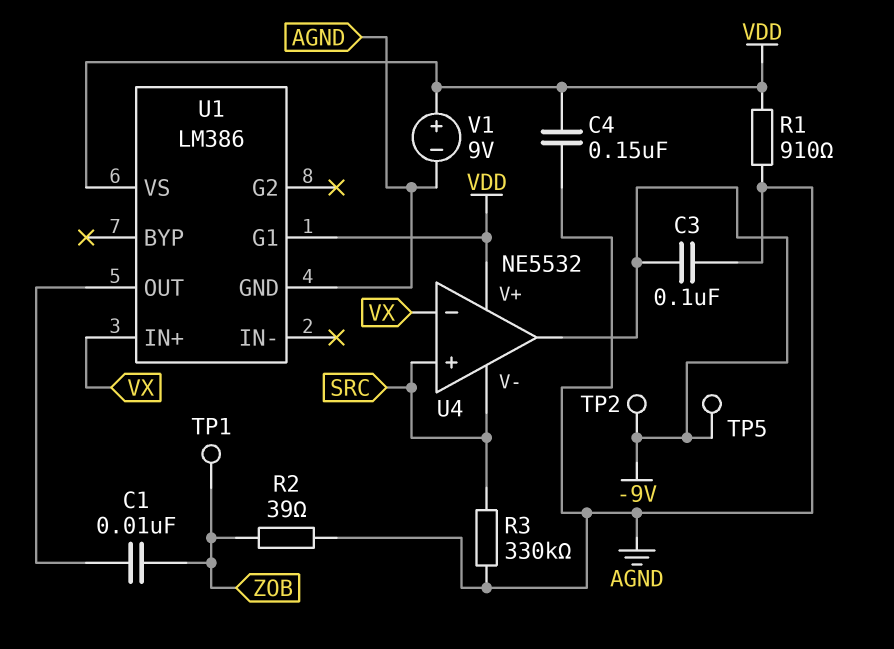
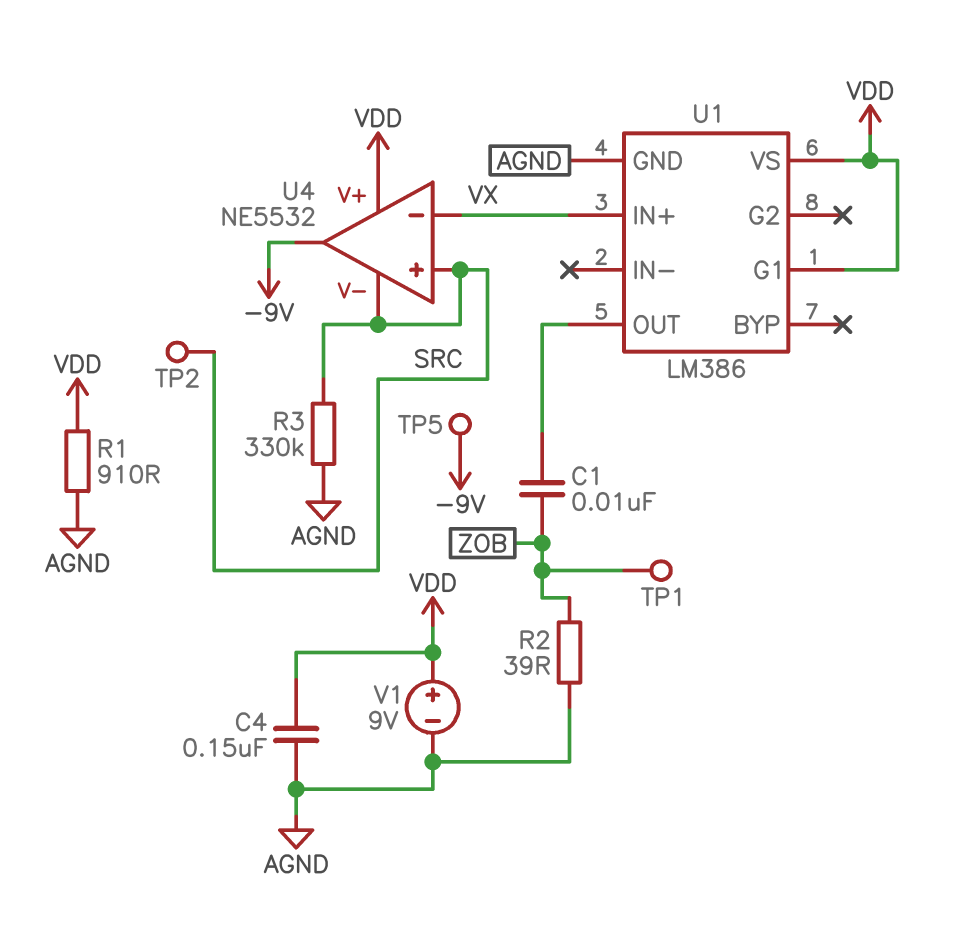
C3: 100nF (-9V, AGND) -> none
TP2: test point (-9V) -> test point (SRC)

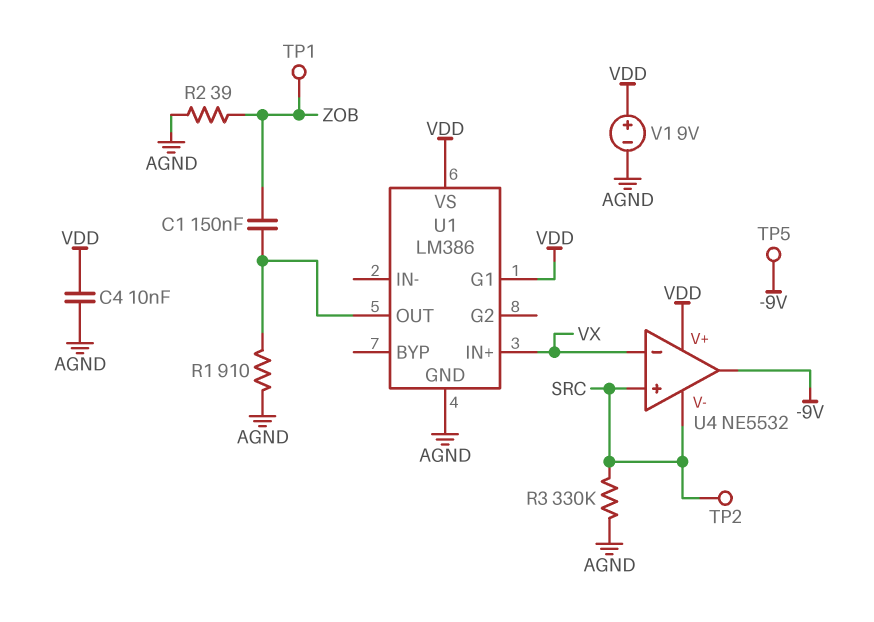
C1: 10nF (U1/OUT, ZOB) -> 150nF (U1/OUT, ZOB)
C4: 150nF (AGND, VDD) -> 10nF (AGND, VDD)
R1: 910 (AGND, VDD) -> 910 (AGND, U1/OUT)

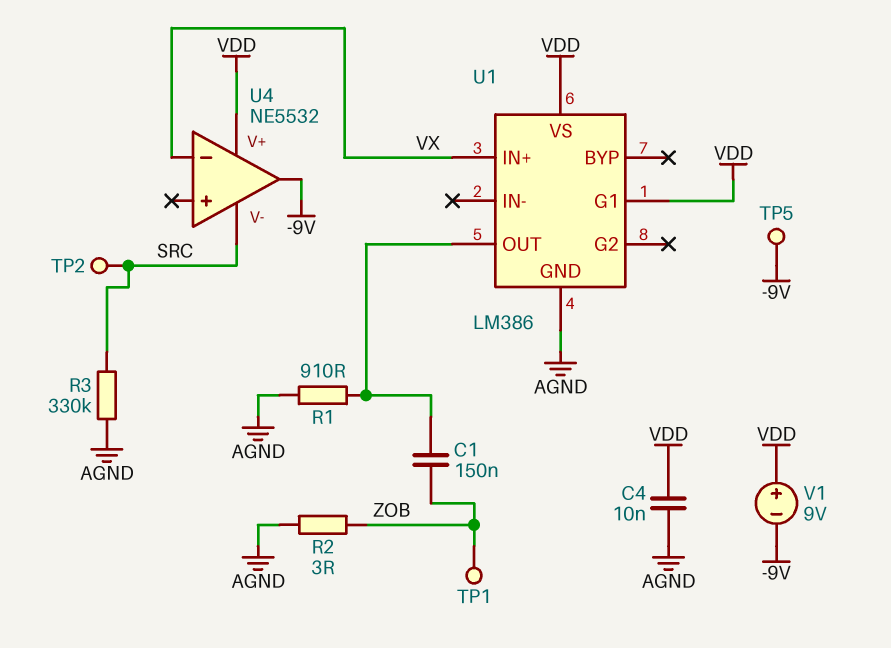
R2: 39 (AGND, ZOB) -> 3 (AGND, ZOB)
U4 pin in+: SRC -> none
V1: 9V (plus VDD, minus AGND) -> 9V (plus VDD, minus -9V)

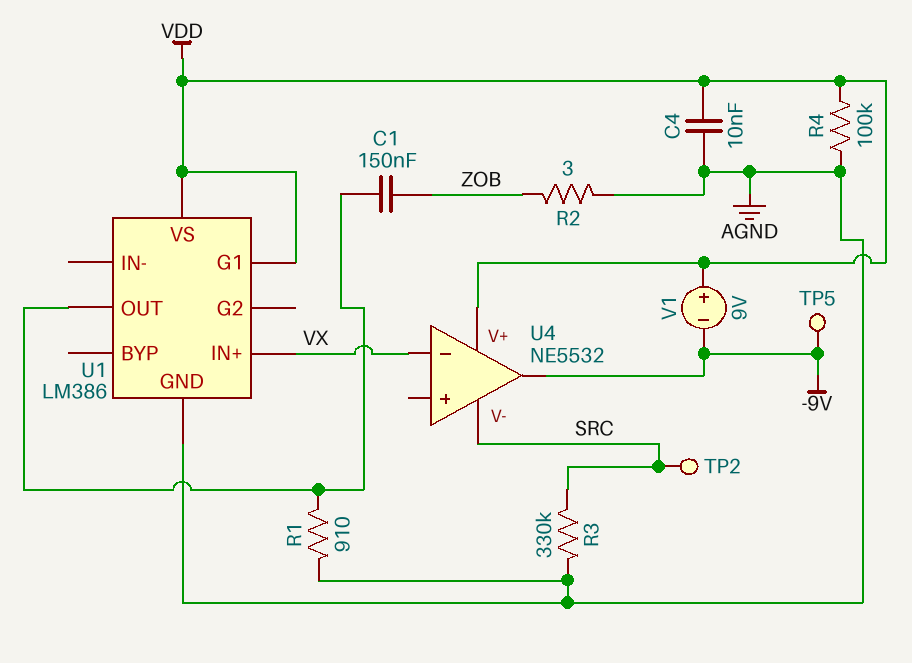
R4: none -> 100k (AGND, VDD)
TP1: test point (ZOB) -> none

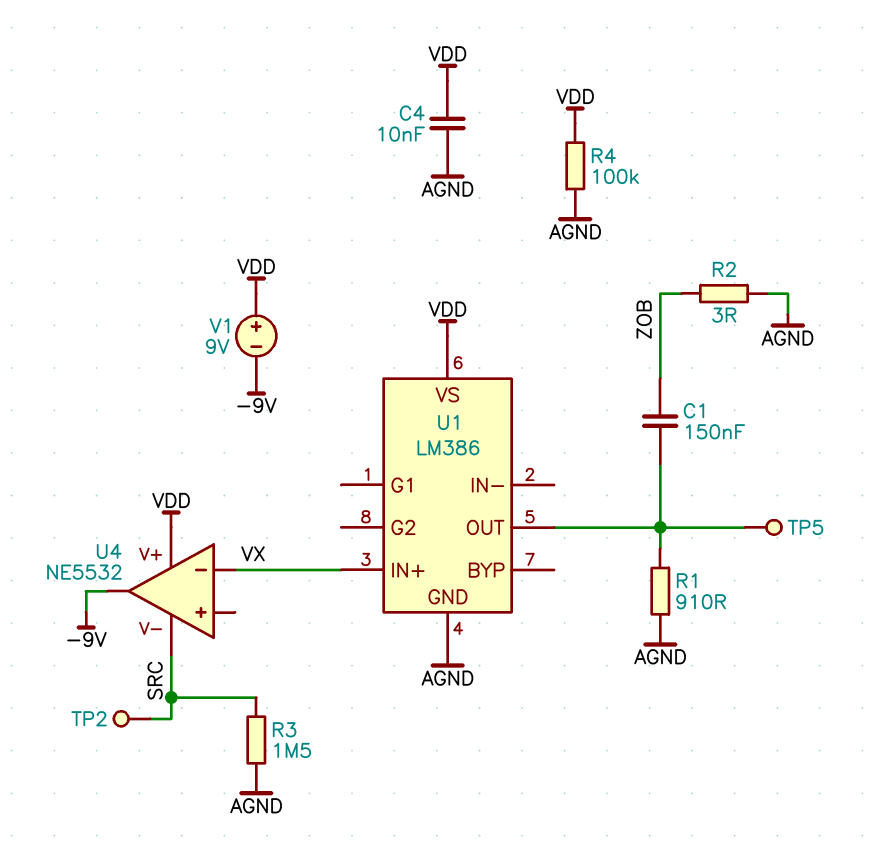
R3: 330k (AGND, SRC) -> 1.5M (AGND, SRC)
TP5: test point (-9V) -> test point (U1/OUT)
U1 pin G1: VDD -> none

